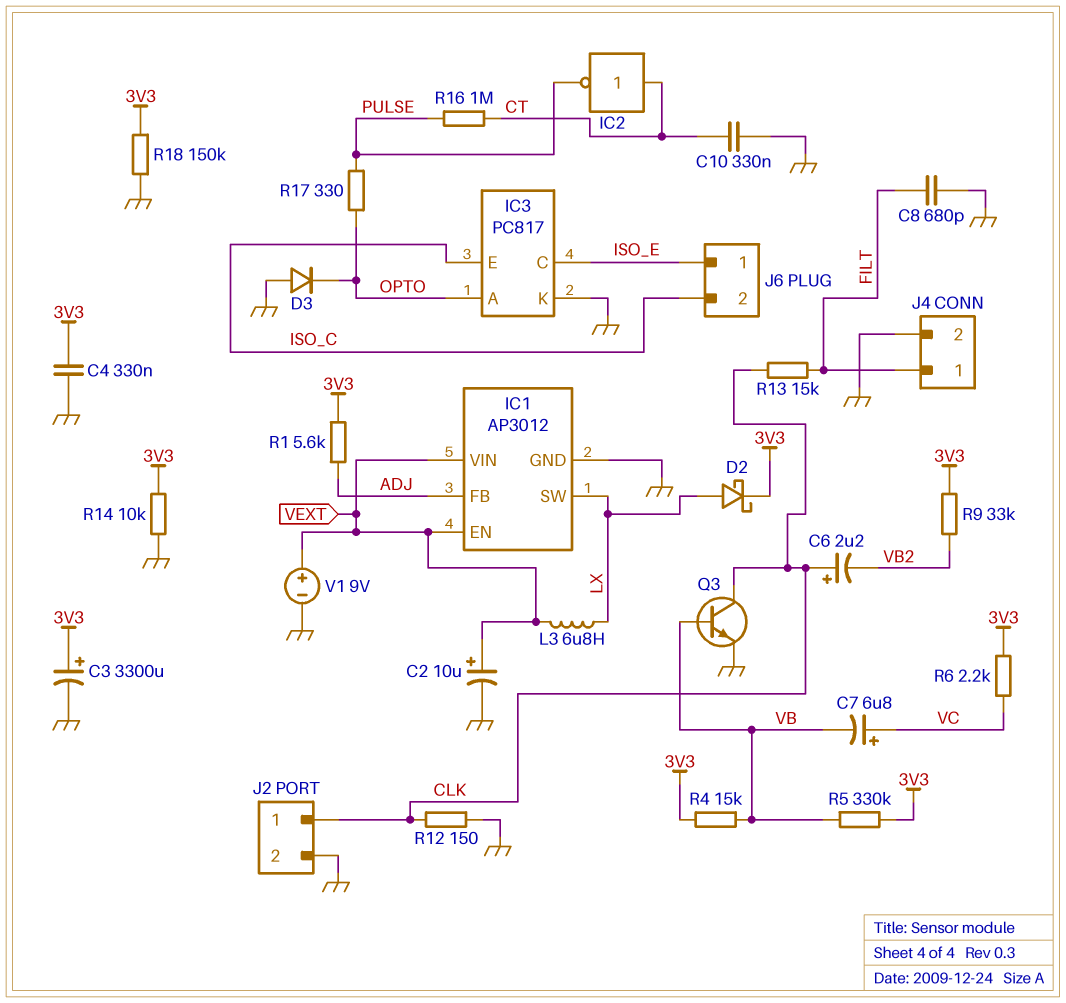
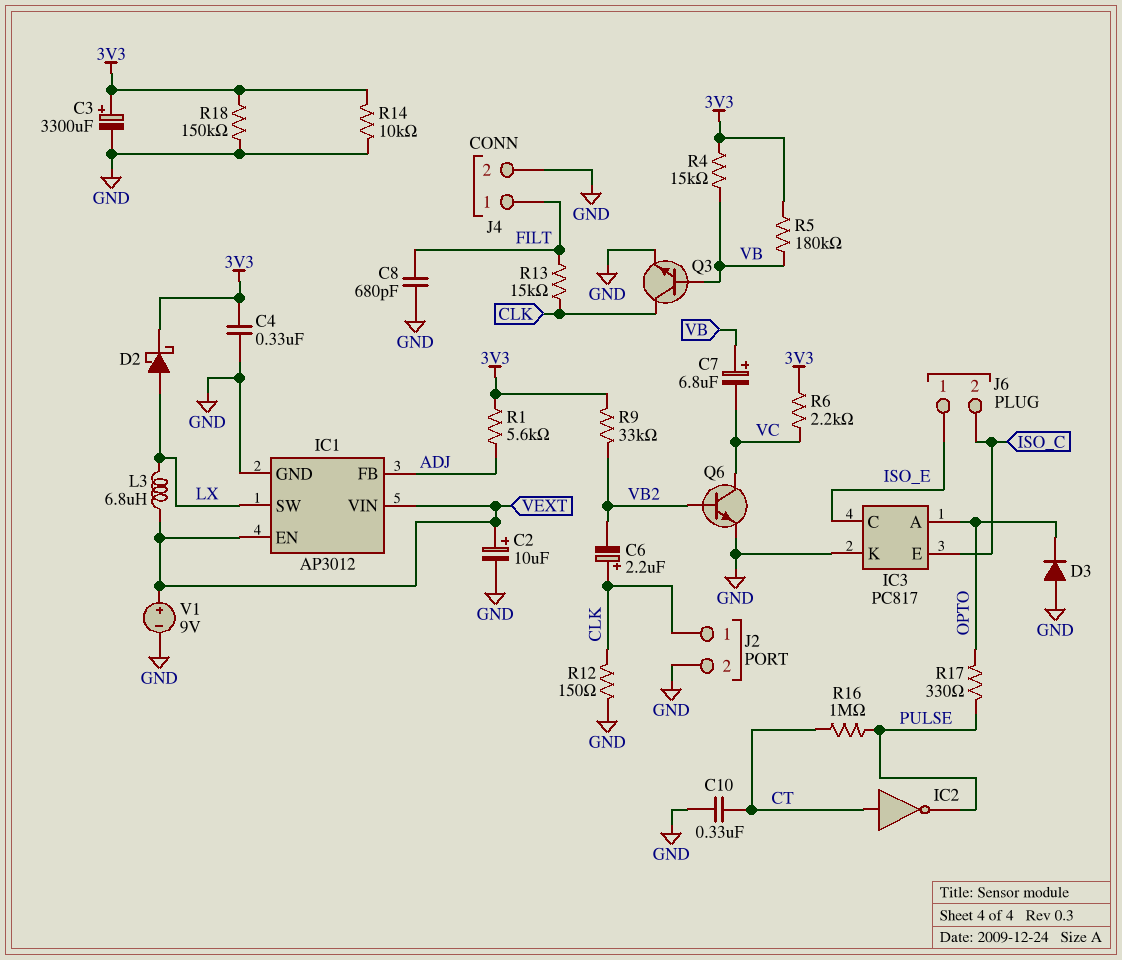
C7: 6.8uF (plus VC, minus VB) -> 6.8uF (plus VB, minus VC)
Q6: none -> NPN (B VB2, C VC, E GND)
R5: 330k (3V3, VB) -> 180k (3V3, VB)

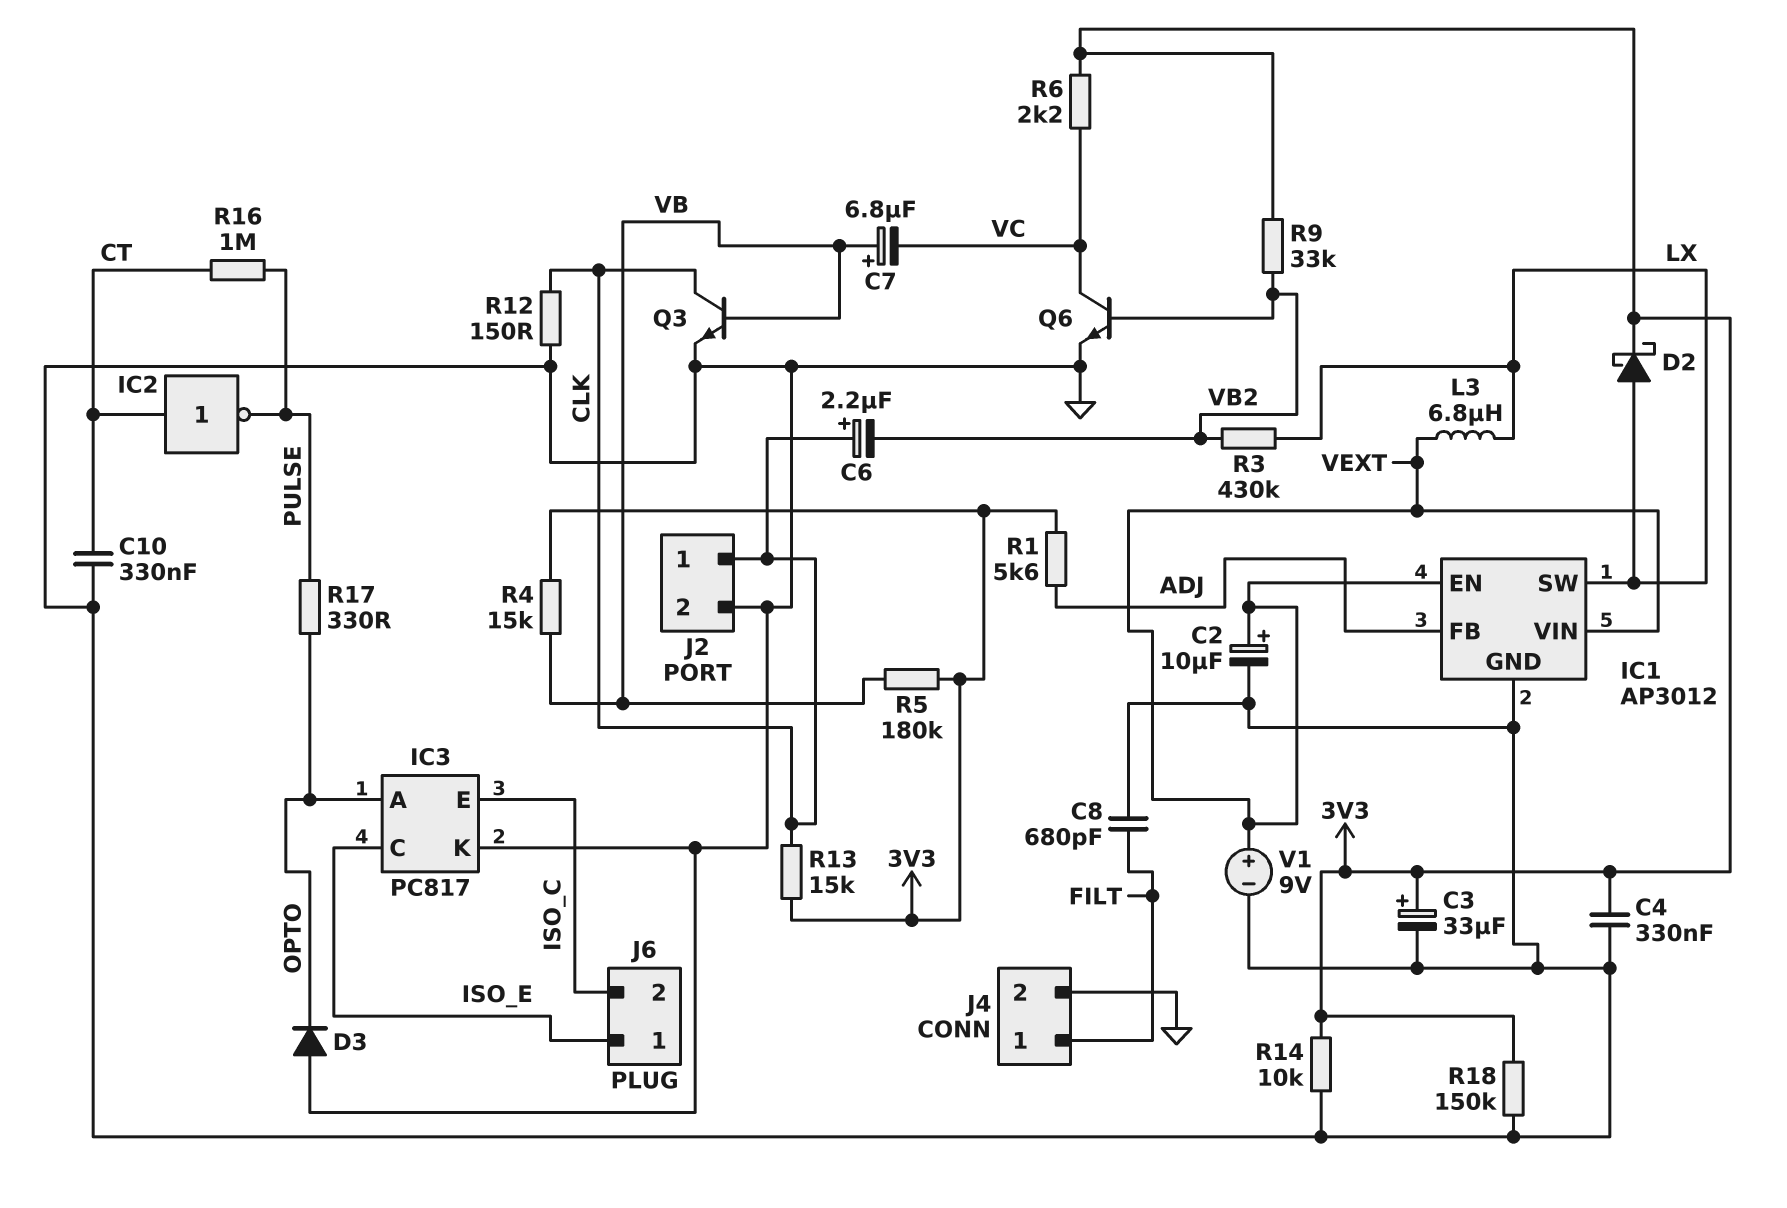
C3: 3300uF (plus 3V3, minus GND) -> 33uF (plus 3V3, minus GND)
R3: none -> 430k (LX, VB2)
R13: 15k (CLK, FILT) -> 15k (3V3, CLK)

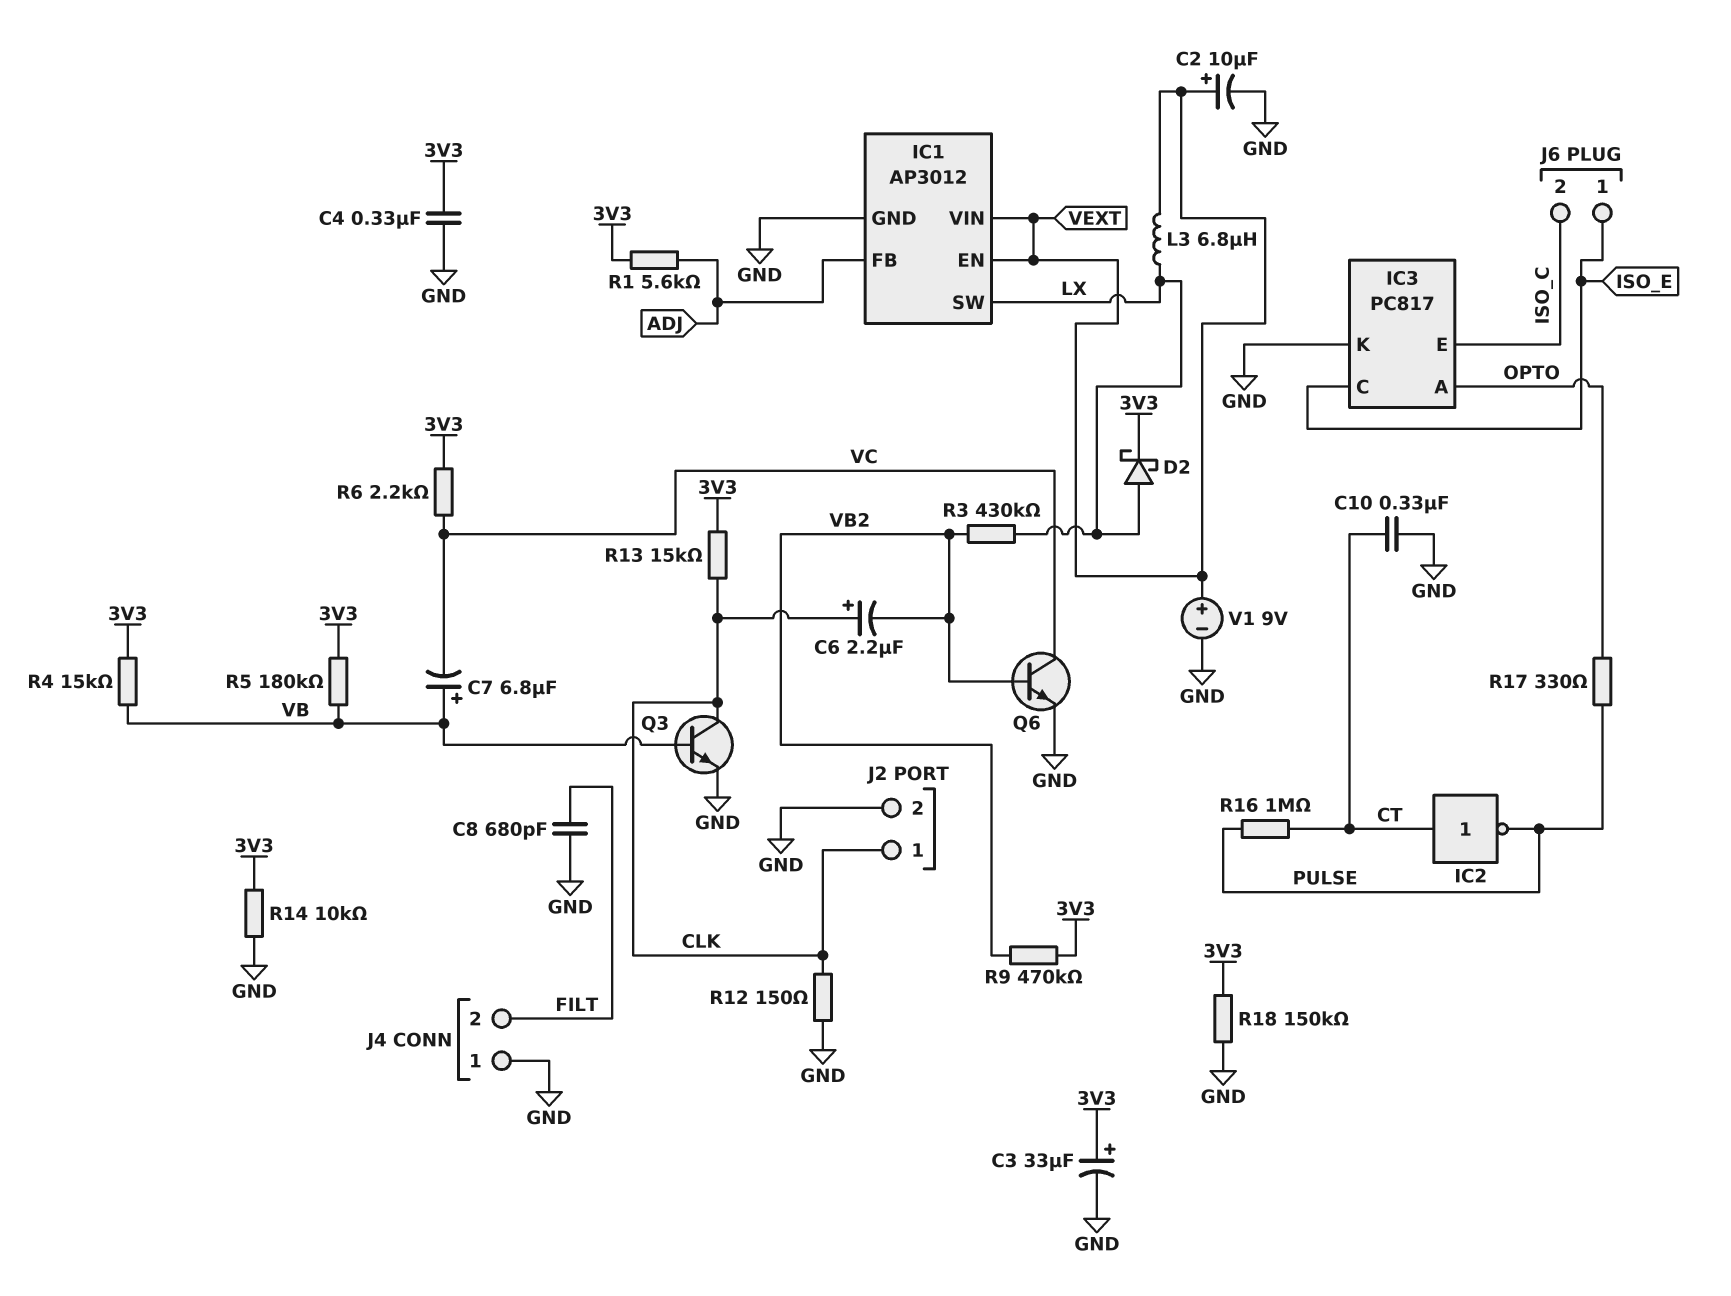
D3: diode (A GND, K OPTO) -> none
J4 pin 1: FILT -> GND
J4 pin 2: GND -> FILT
R9: 33k (3V3, VB2) -> 470k (3V3, VB2)

